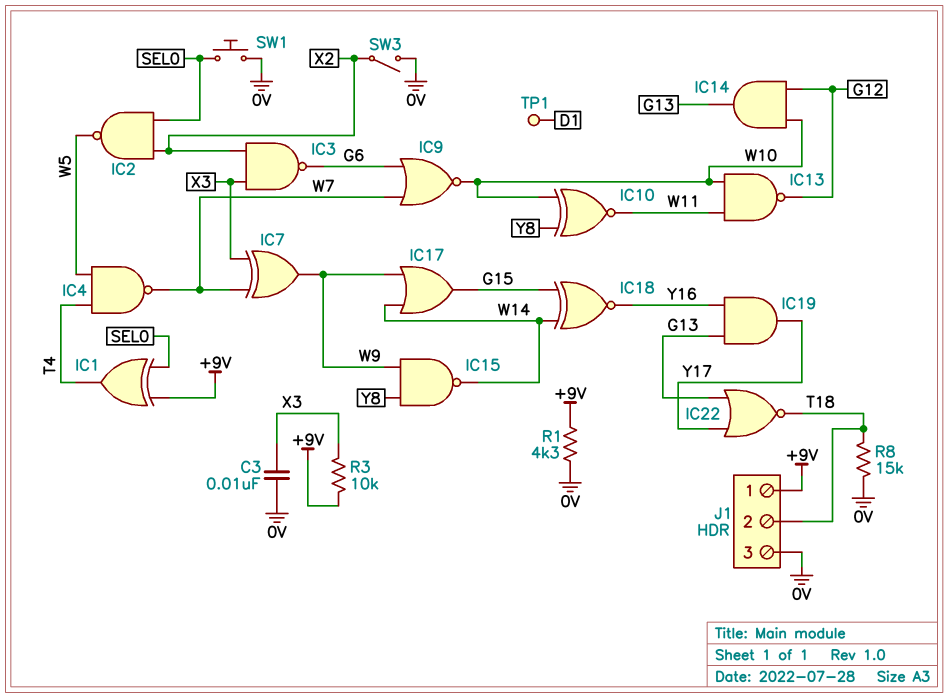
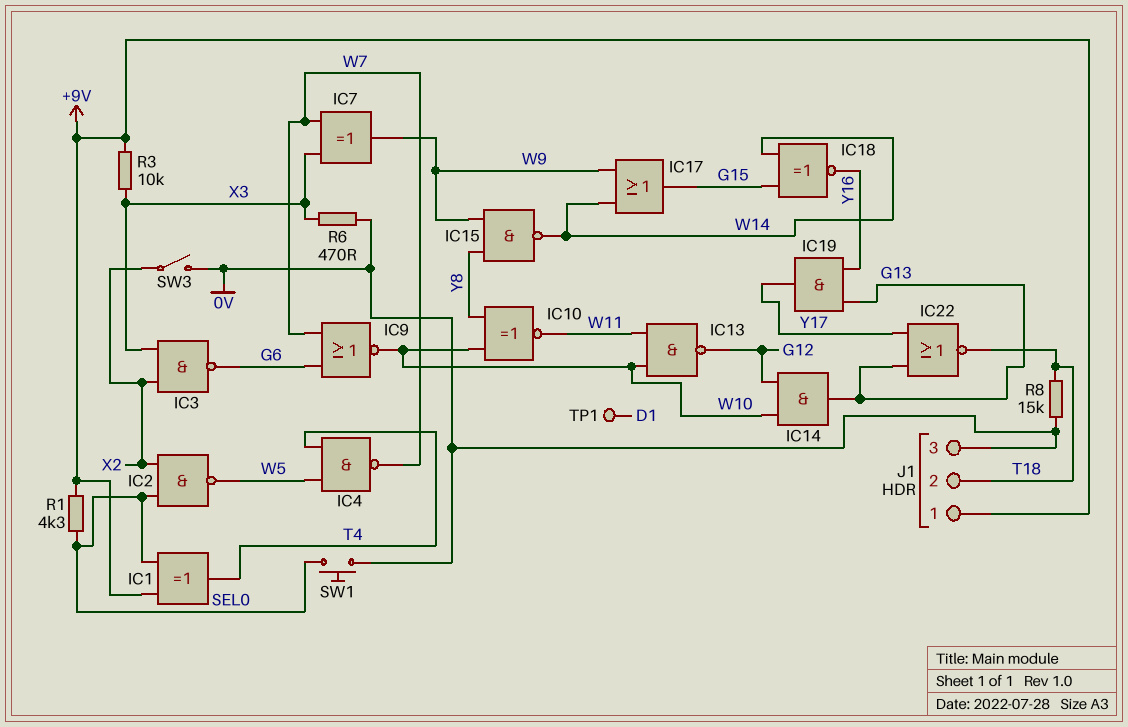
C3: 10nF (0V, X3) -> none
R1: 4.3k (+9V, 0V) -> 4.3k (+9V, SEL0)
R6: none -> 470 (0V, X3)

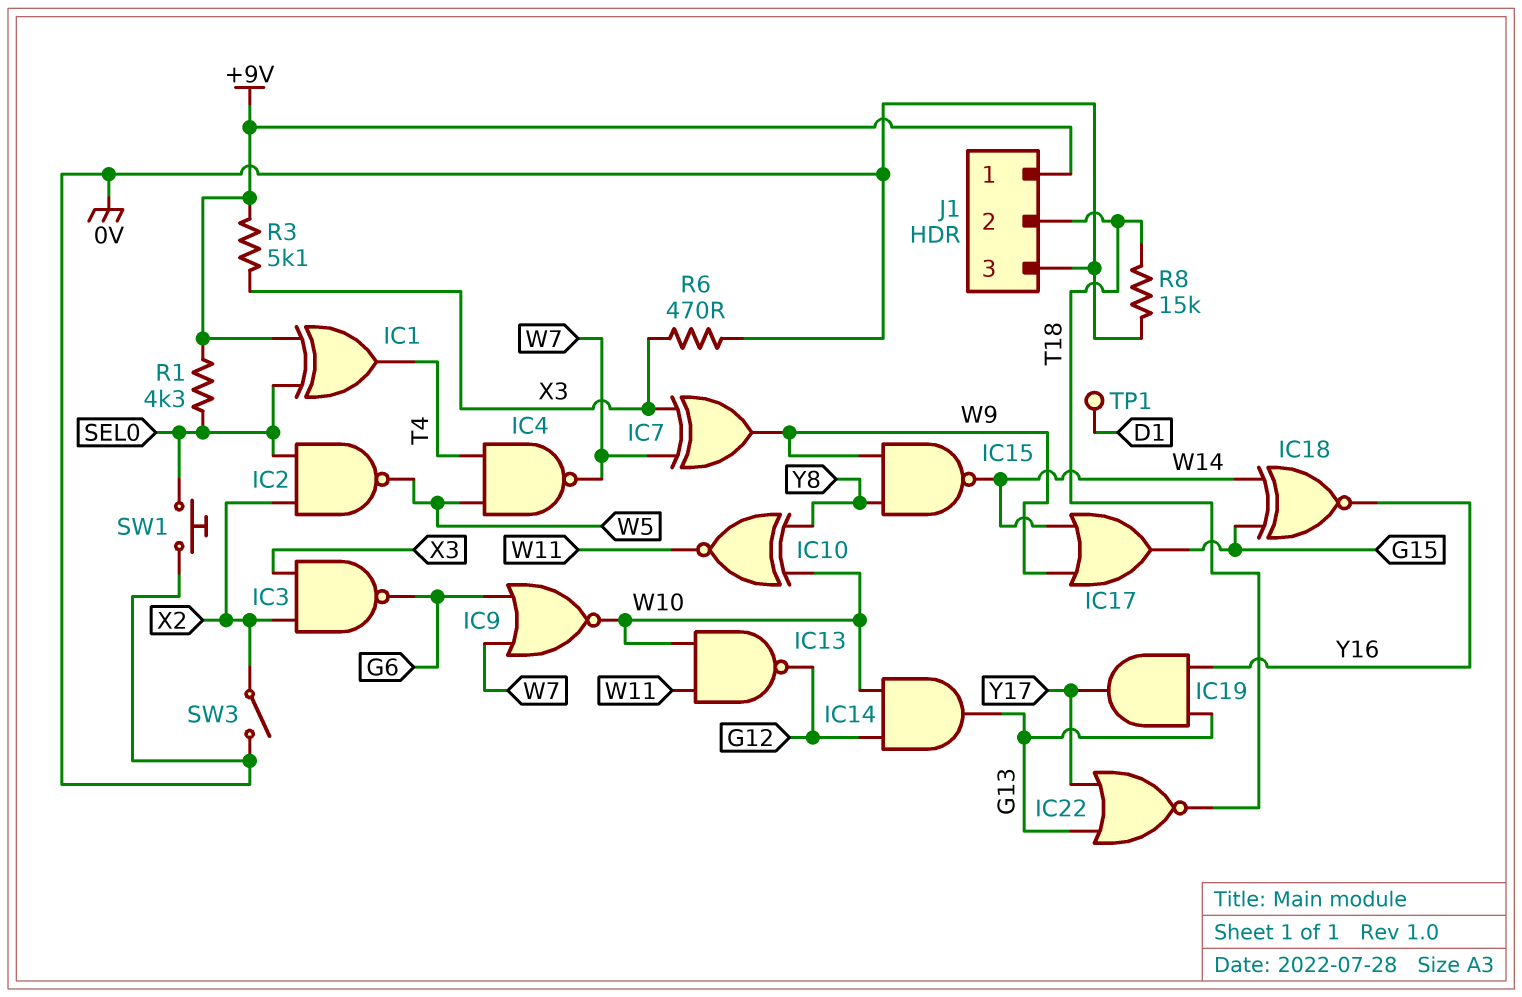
R3: 10k (+9V, X3) -> 5.1k (+9V, X3)

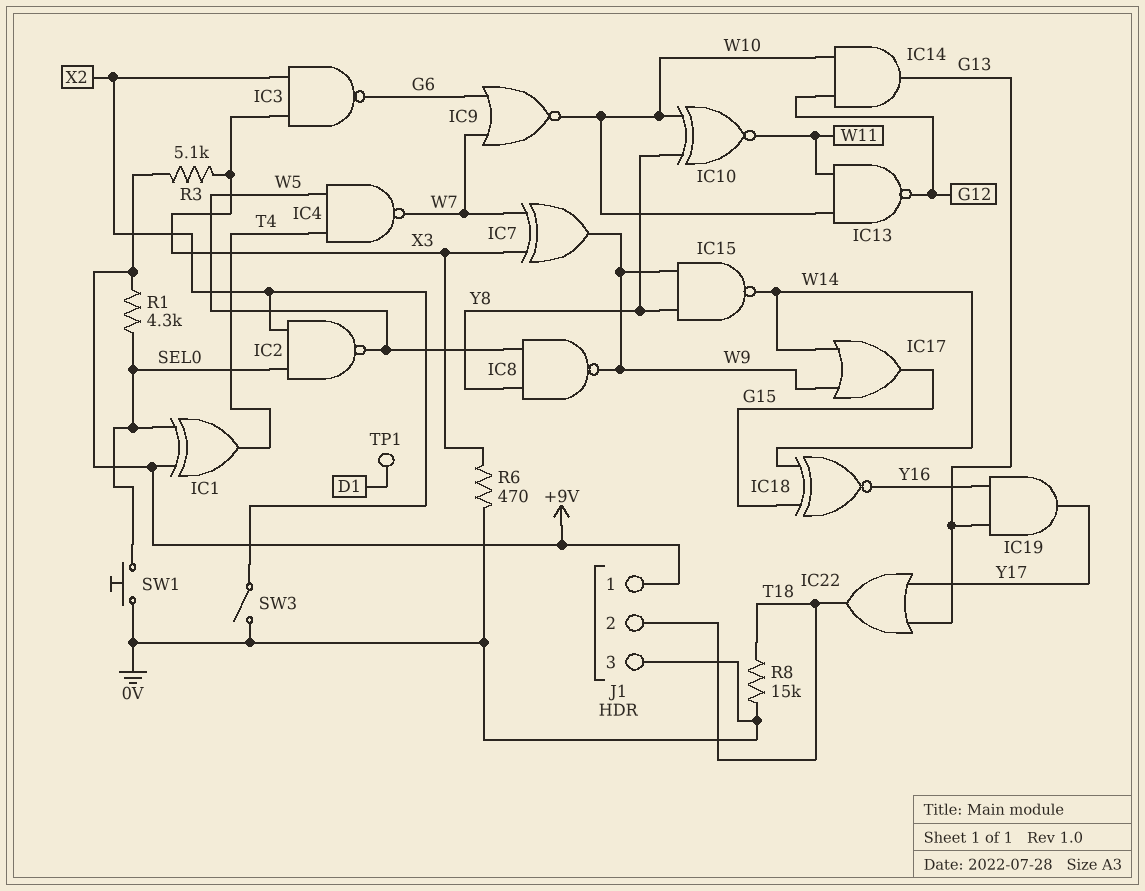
IC8: none -> NAND (in W5, in Y8, out W9)
IC22: NOR (in G13, in Y17, out T18) -> OR (in G13, in Y17, out T18)

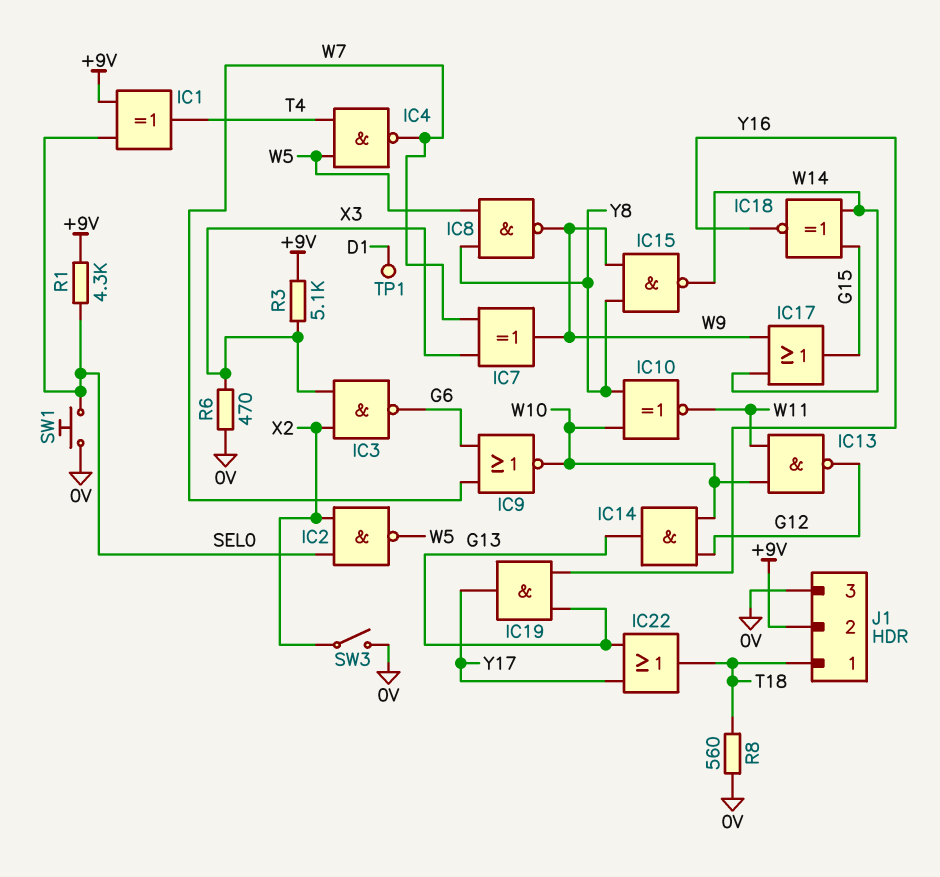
J1 pin 1: +9V -> T18
J1 pin 2: T18 -> +9V
R8: 15k (0V, T18) -> 560 (0V, T18)

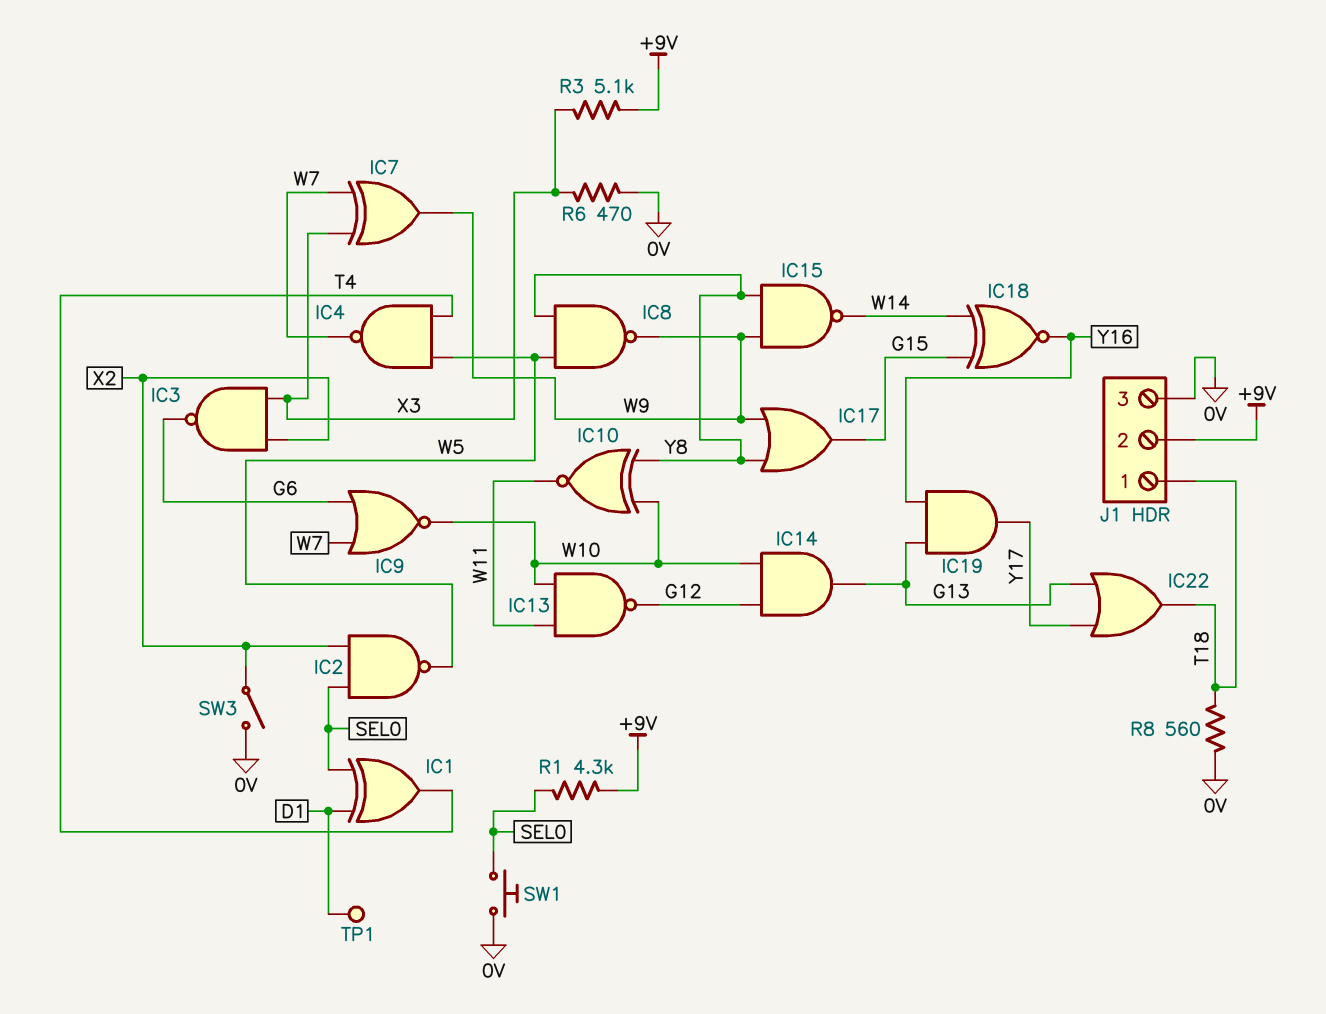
IC1: XOR (in +9V, in SEL0, out T4) -> XOR (in D1, in SEL0, out T4)
IC17: OR (in W9, in W14, out G15) -> OR (in W9, in Y8, out G15)

